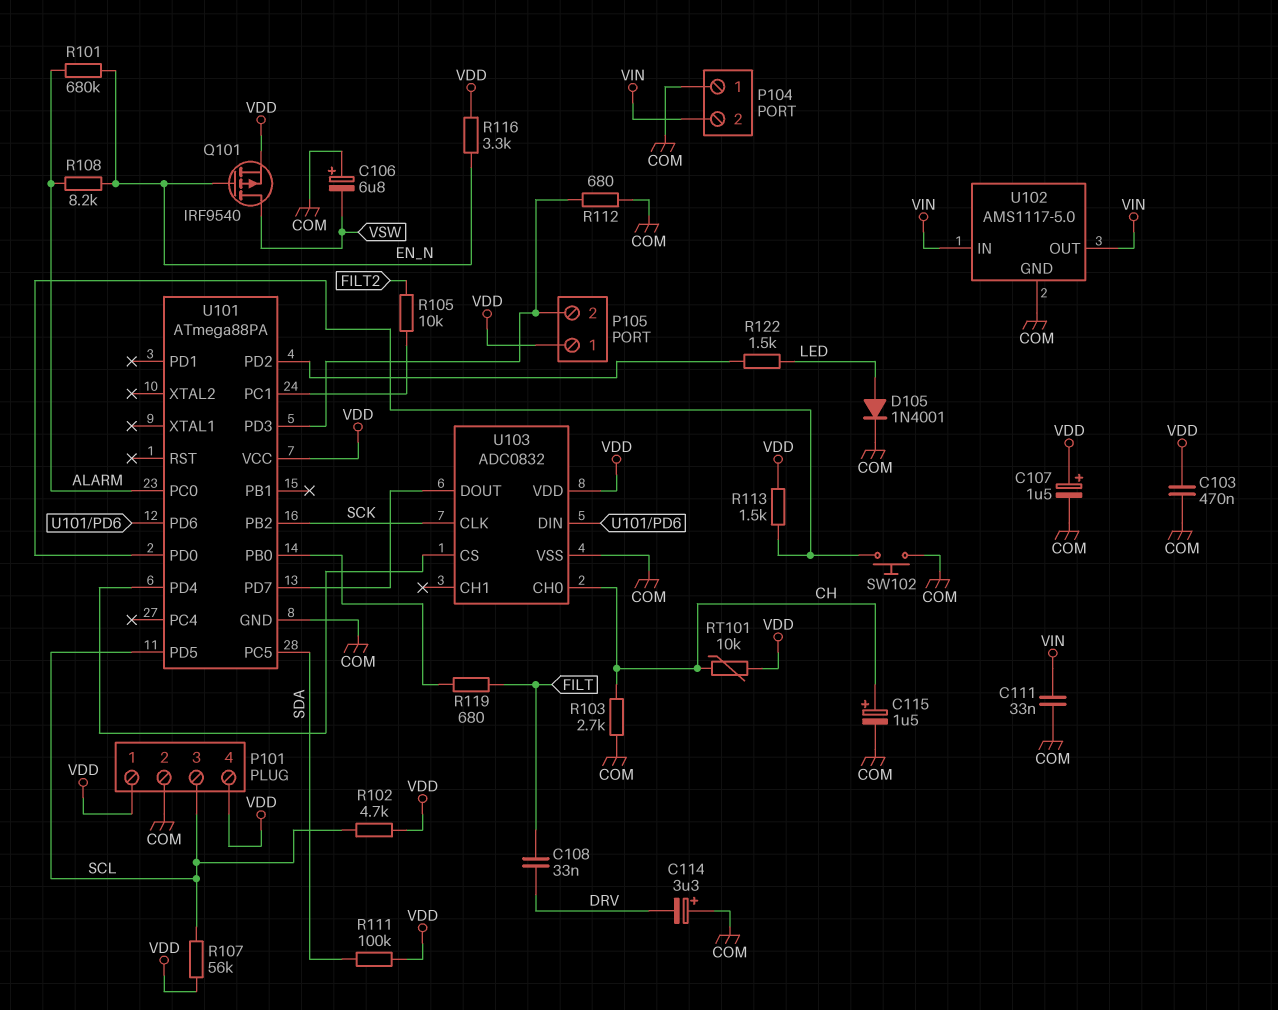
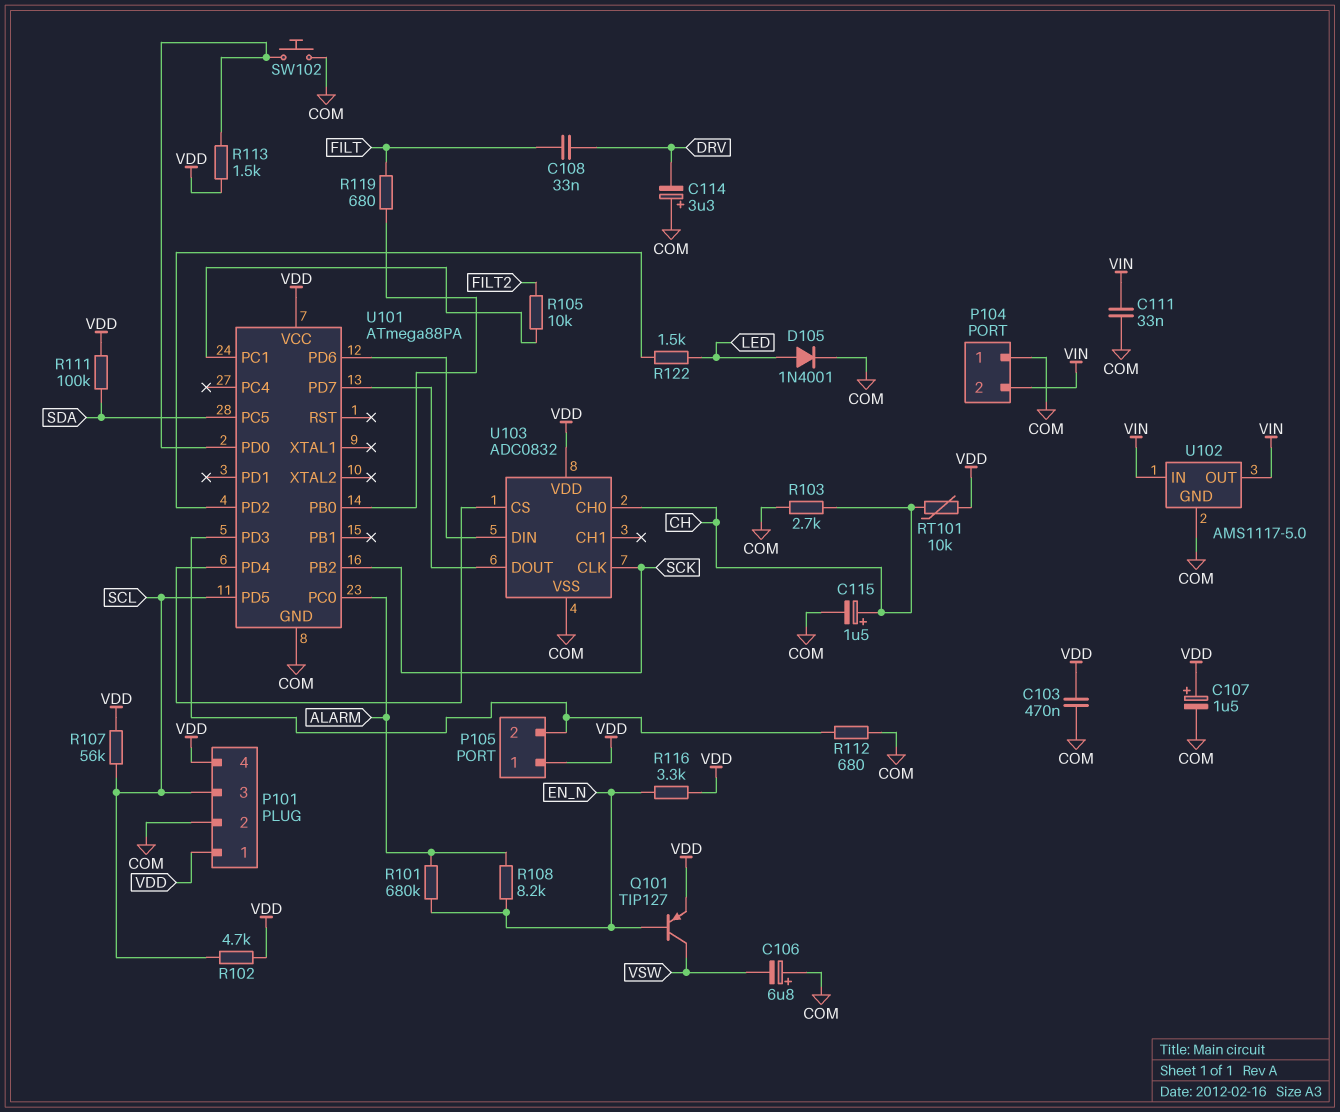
Q101: PMOS IRF9540 (G EN_N, D VSW, S VDD) -> PNP TIP127 (B EN_N, C VSW, E VDD)

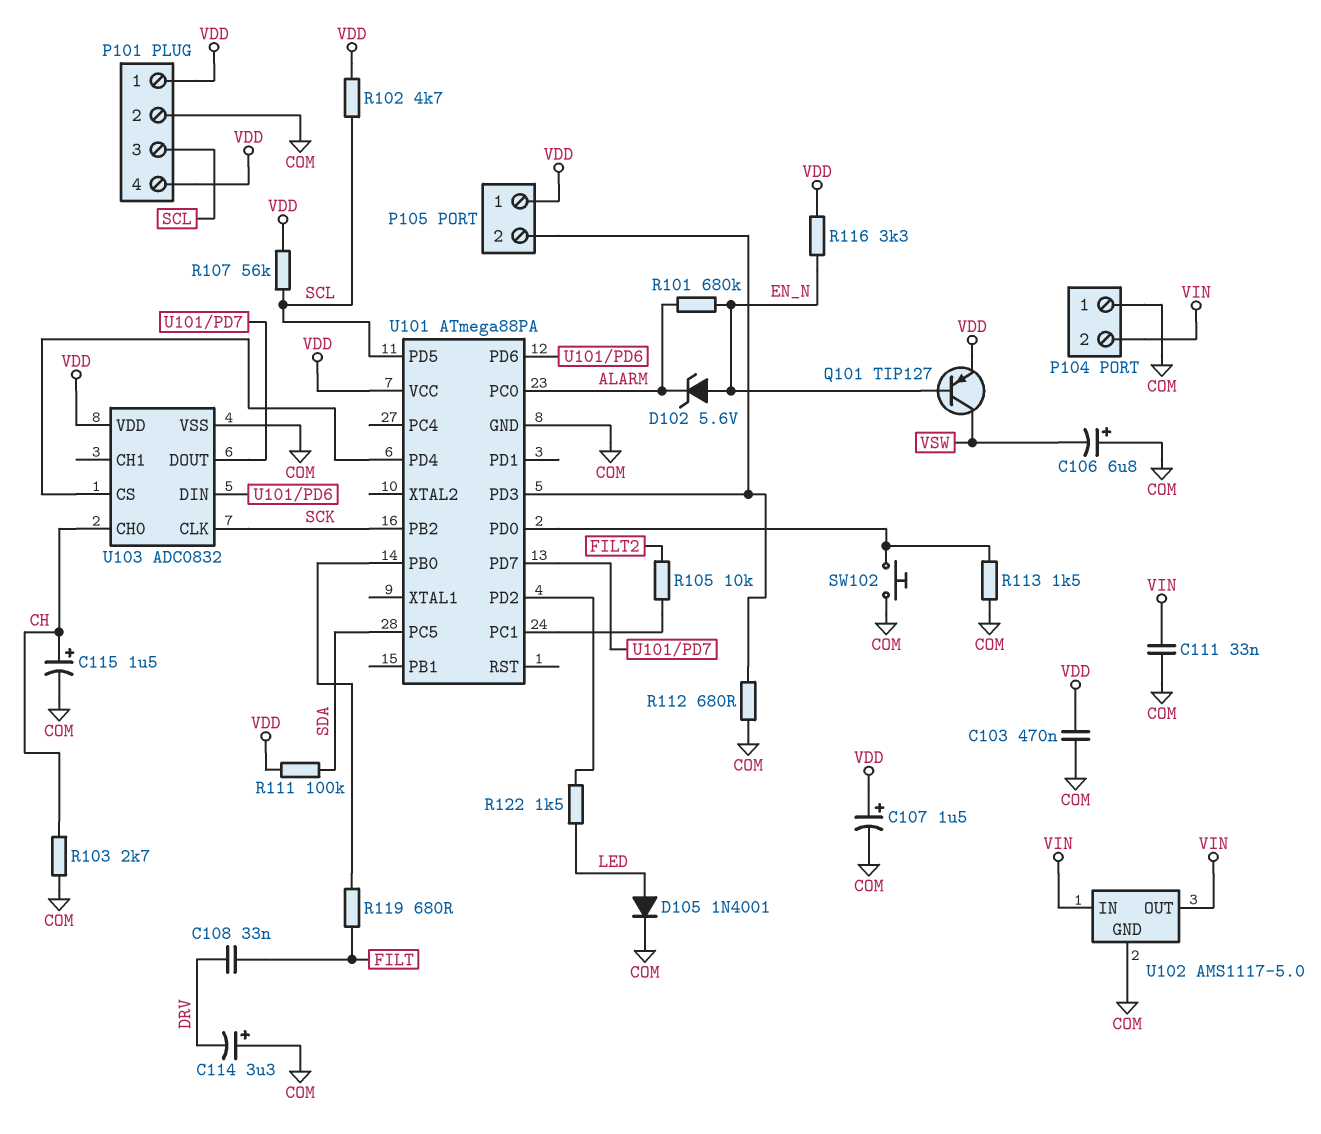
D102: none -> zener 5.6V (A EN_N, K ALARM)
R108: 8.2k (ALARM, EN_N) -> none
R113: 1.5k (U101/PD0, VDD) -> 1.5k (COM, U101/PD0)
RT101: 10k (CH, VDD) -> none

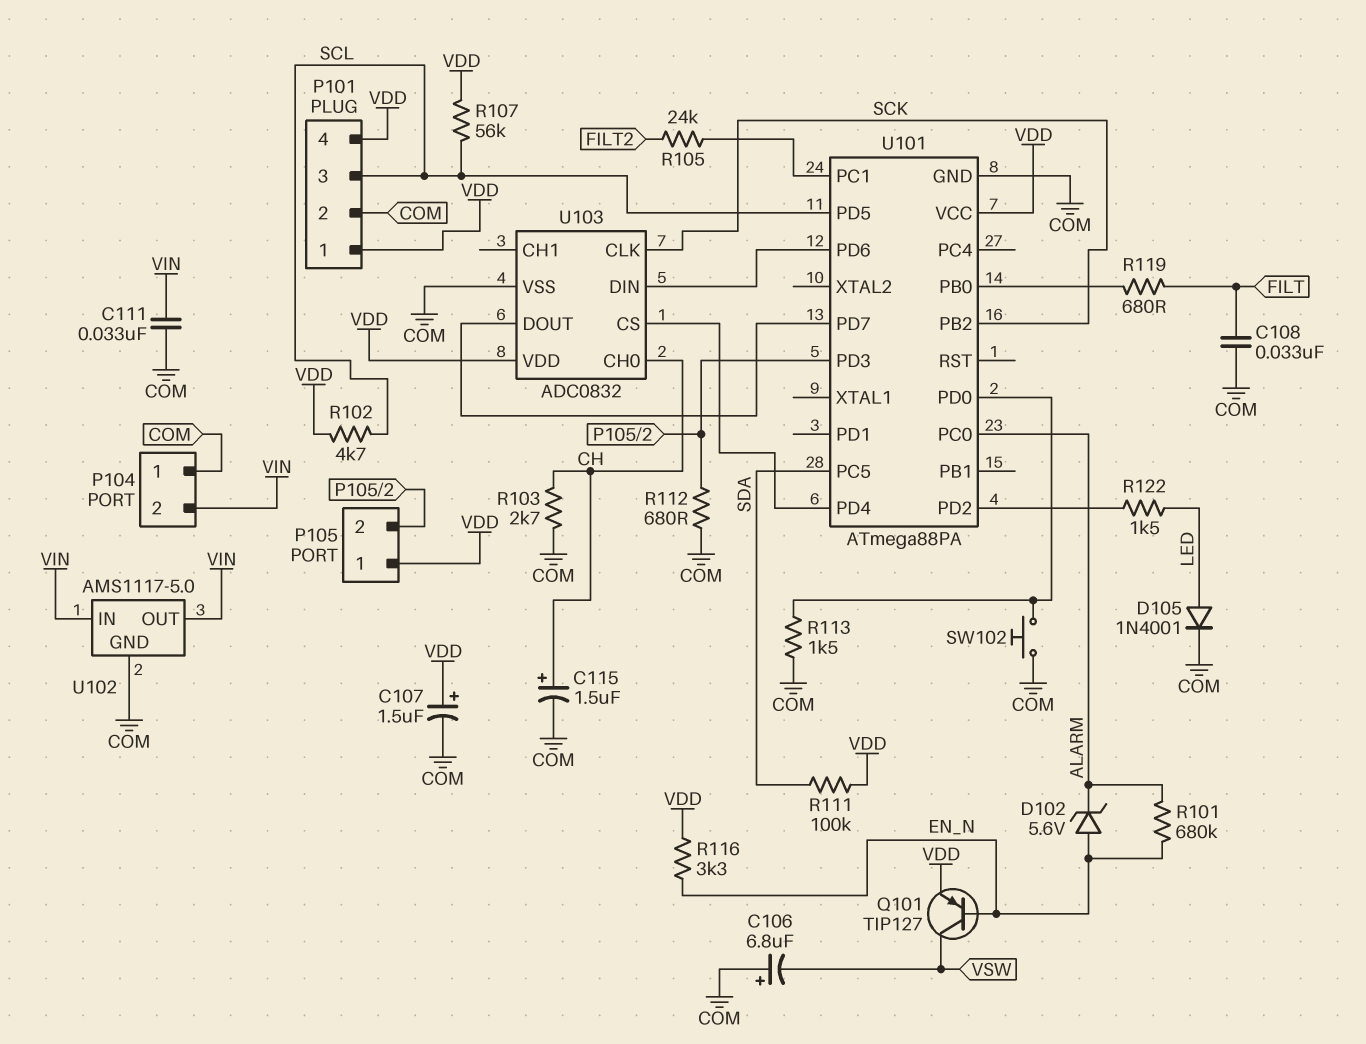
C103: 470nF (COM, VDD) -> none
C108: 33nF (DRV, FILT) -> 33nF (COM, FILT)
C114: 3.3uF (plus COM, minus DRV) -> none
R105: 10k (FILT2, U101/PC1) -> 24k (FILT2, U101/PC1)

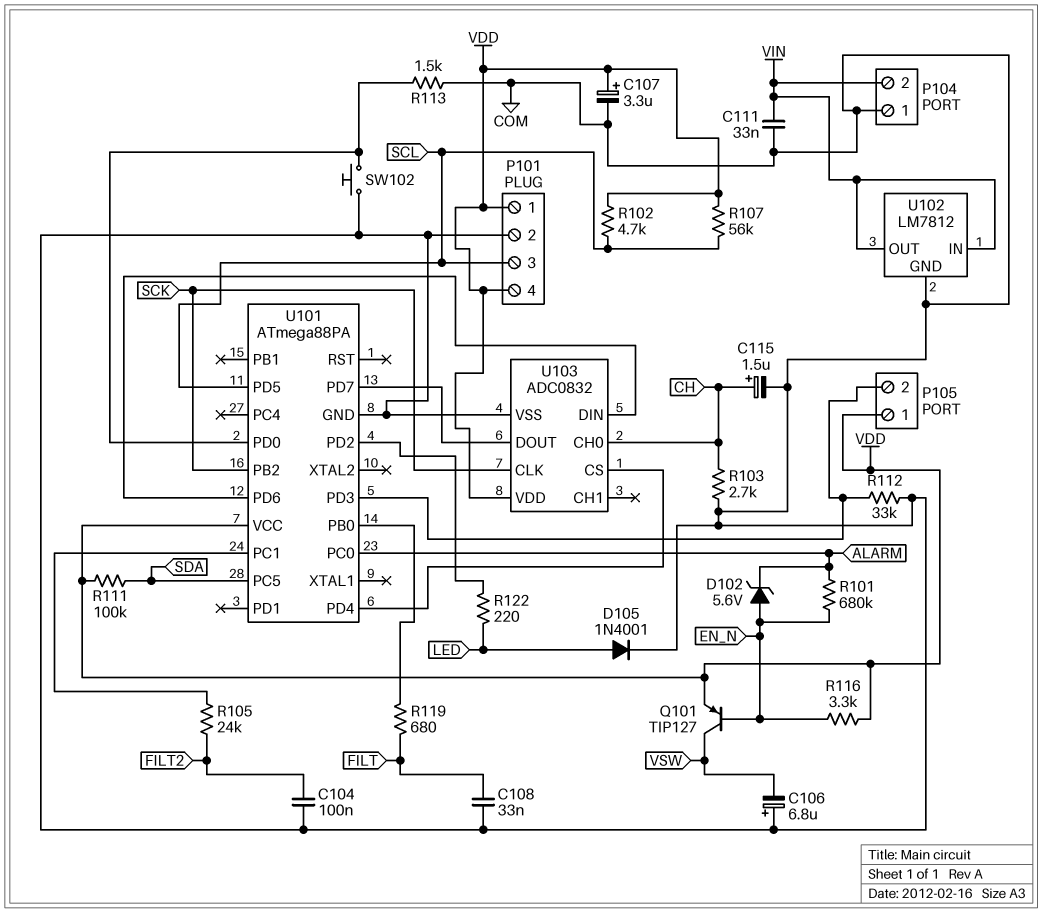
C104: none -> 100nF (COM, FILT2)
C107: 1.5uF (plus VDD, minus COM) -> 3.3uF (plus VDD, minus COM)
R112: 680 (COM, P105/2) -> 33k (COM, P105/2)
R122: 1.5k (LED, U101/PD2) -> 220 (LED, U101/PD2)
U102: AMS1117-5.0 -> LM7812

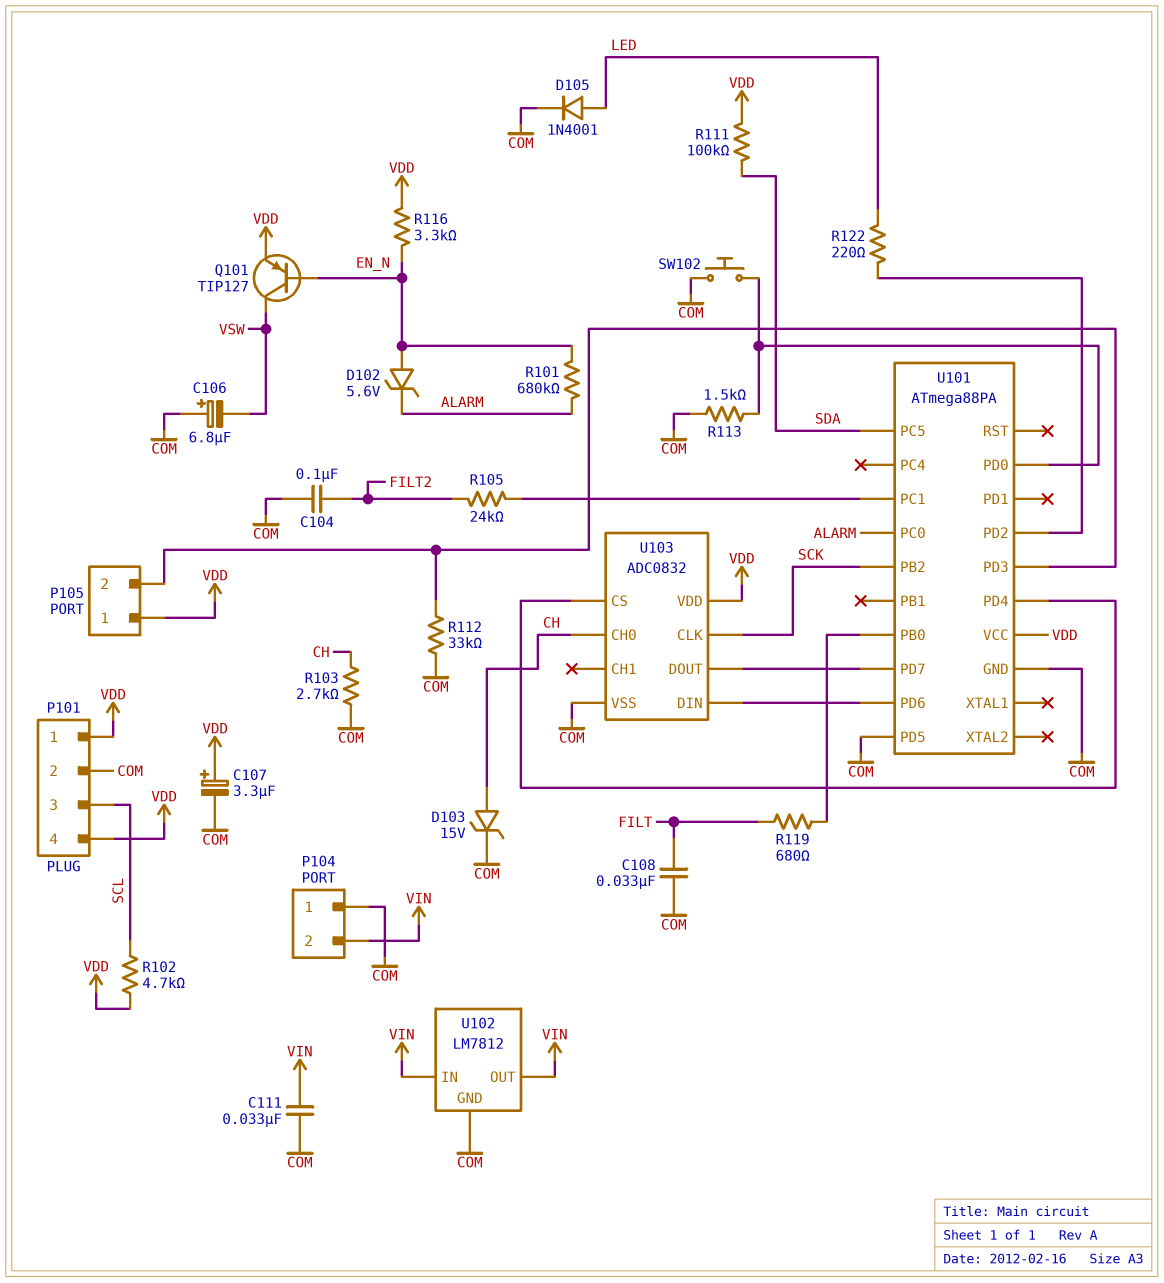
C115: 1.5uF (plus CH, minus COM) -> none
D103: none -> zener 15V (A CH, K COM)
R107: 56k (SCL, VDD) -> none
U101 pin PD5: SCL -> COM

